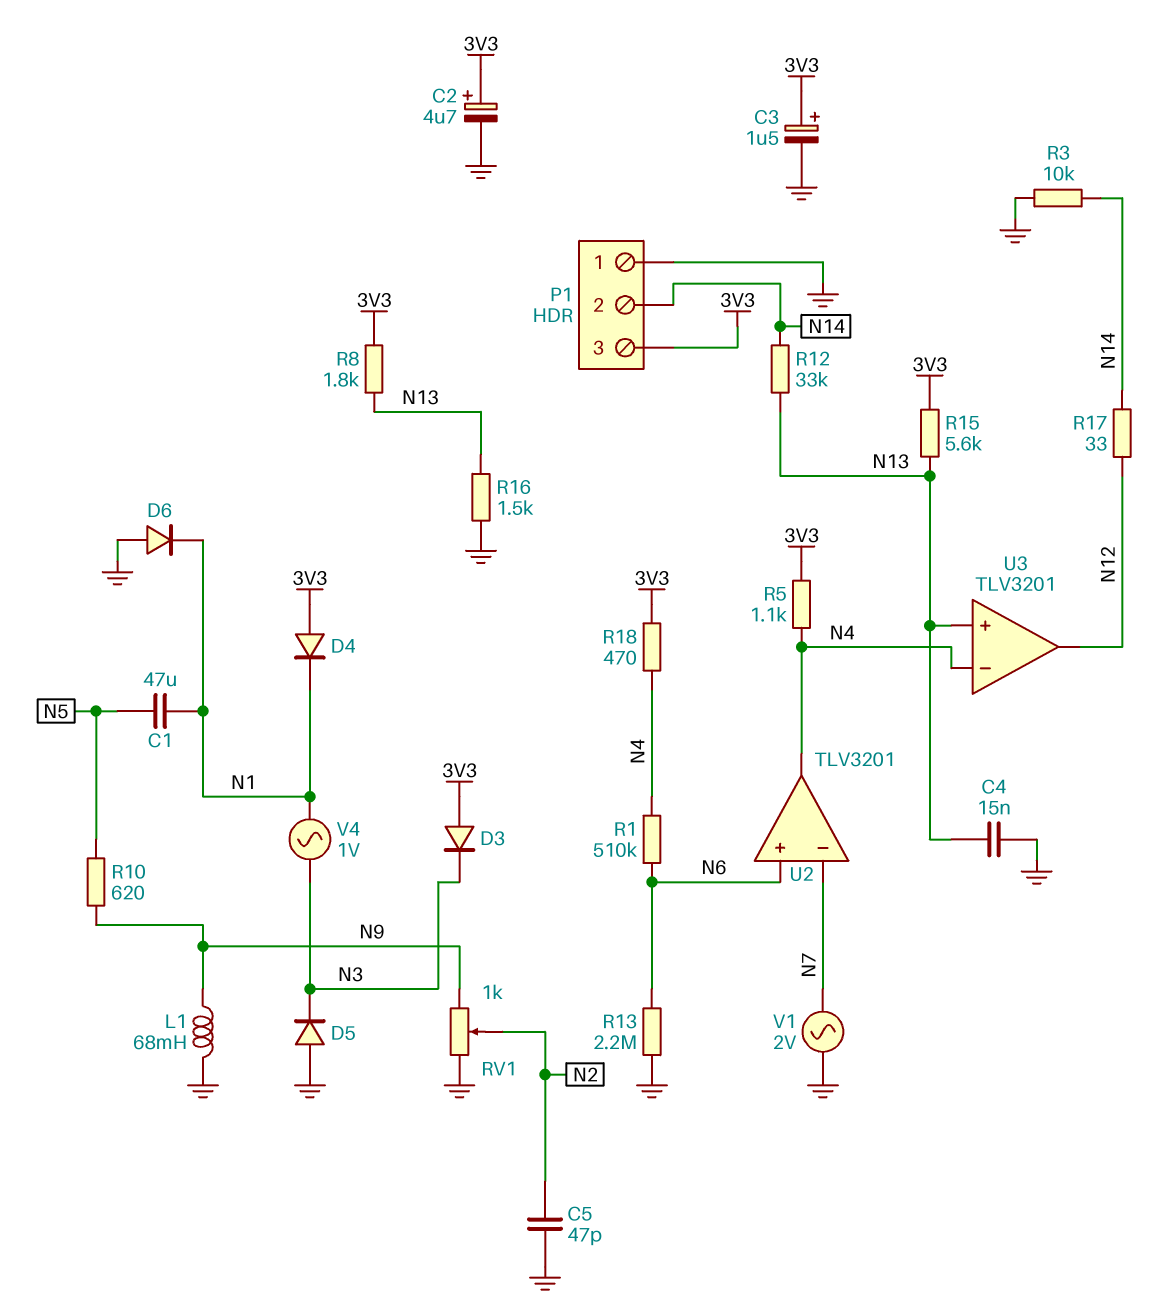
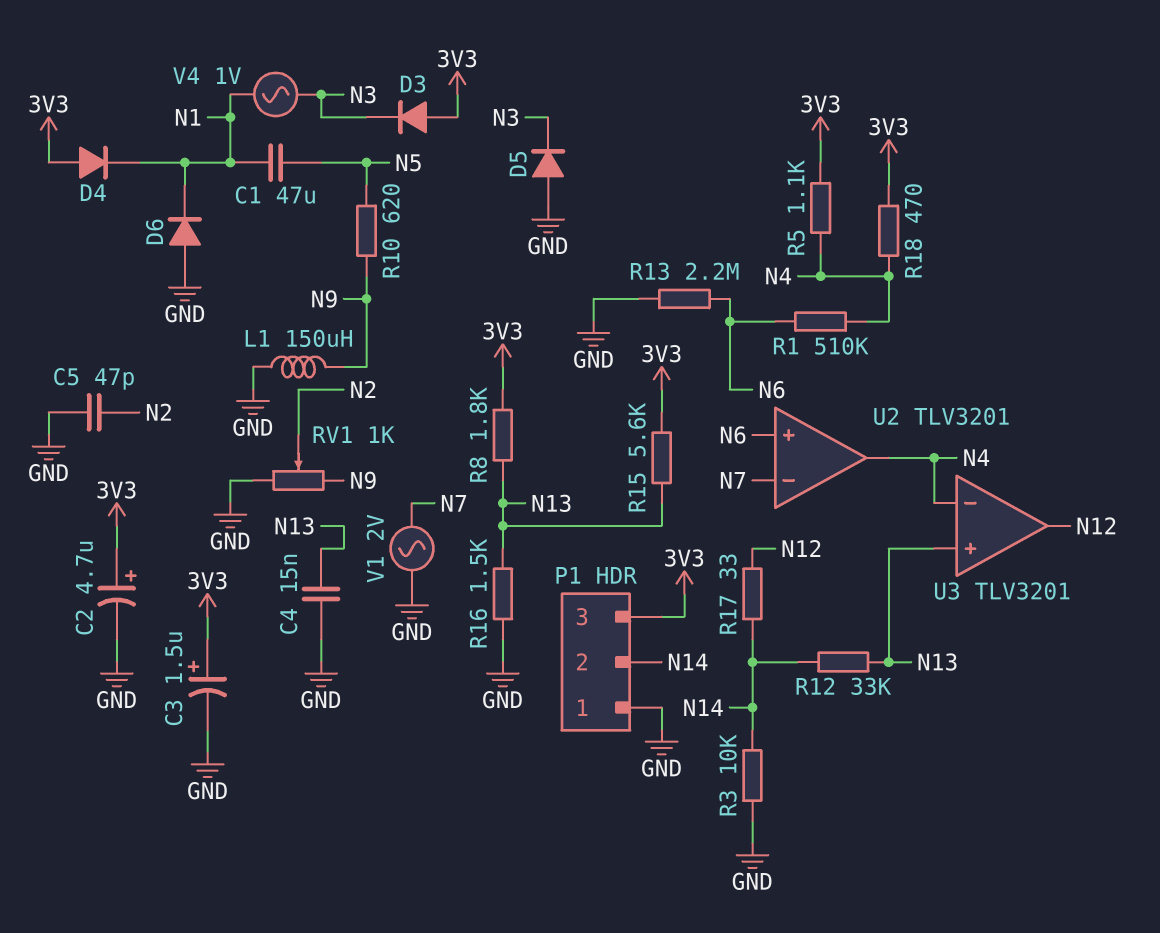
L1: 68mH (GND, N9) -> 150uH (GND, N9)

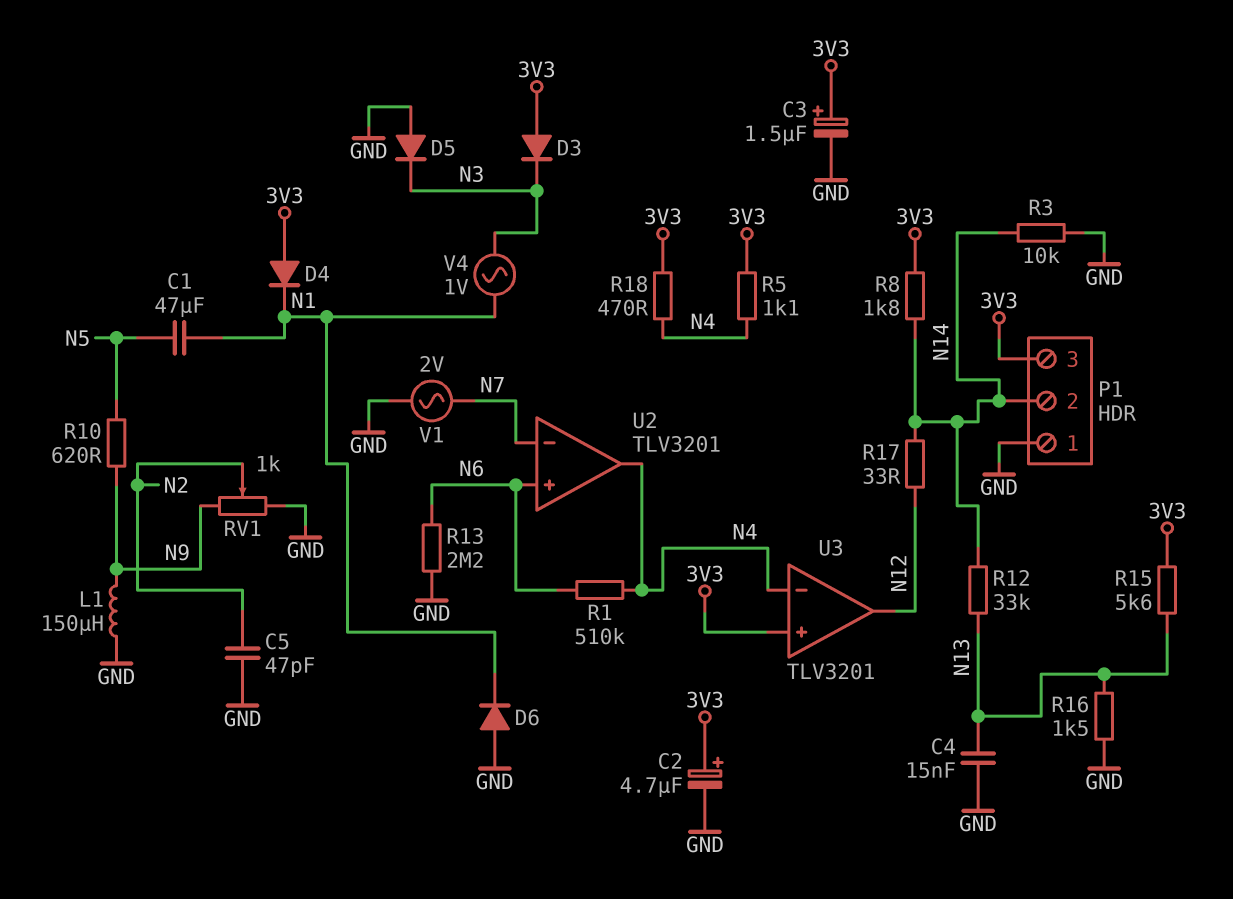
R8: 1.8k (3V3, N13) -> 1.8k (3V3, N14)
U3 pin in+: N13 -> 3V3

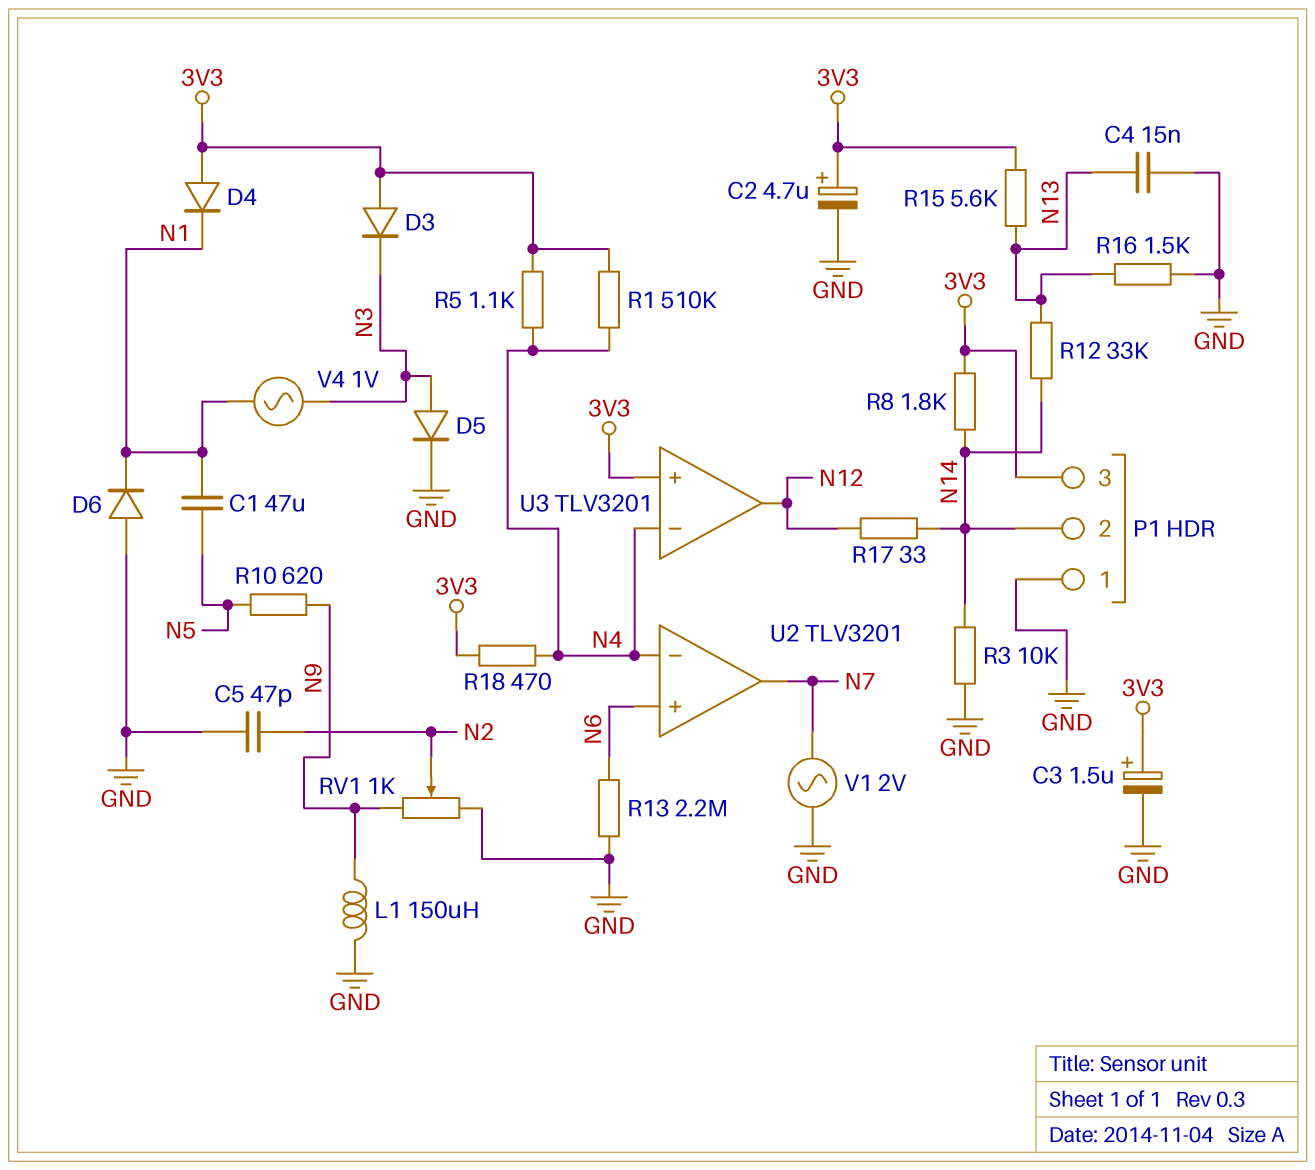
D5: diode (A GND, K N3) -> diode (A N3, K GND)
R1: 510k (N4, N6) -> 510k (3V3, N4)
U2 pin in-: N7 -> N4
U2 pin out: N4 -> N7

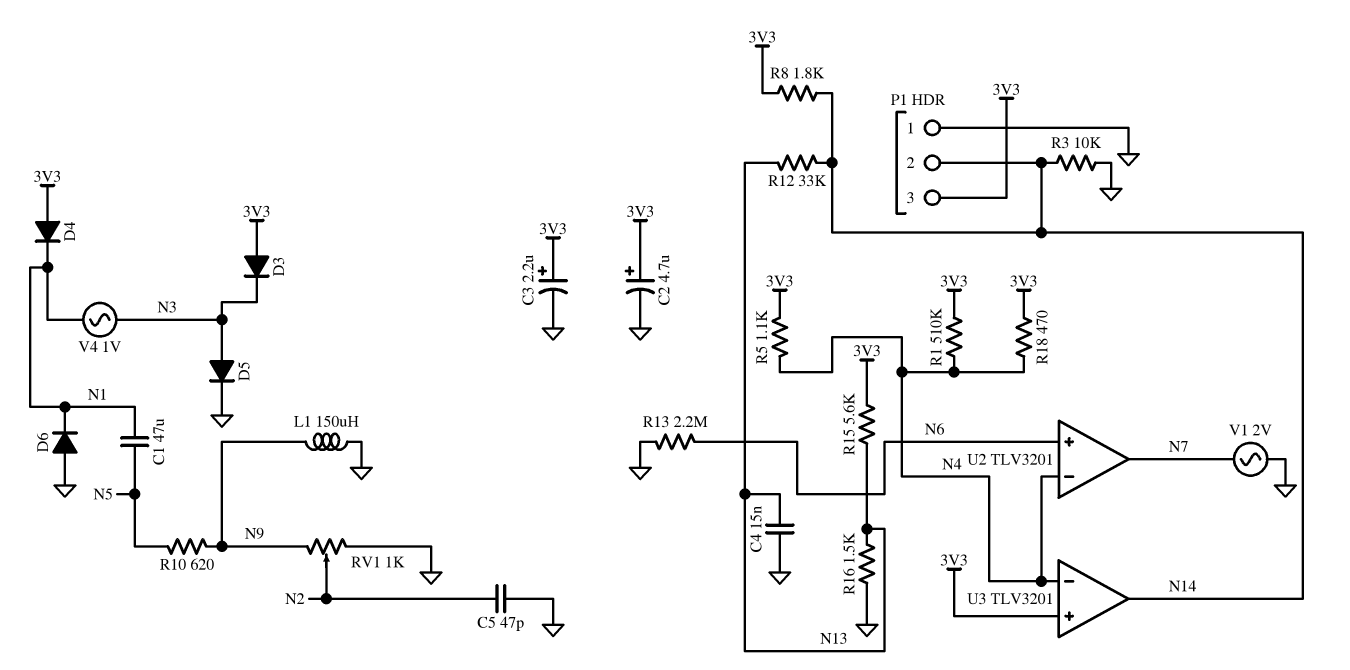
C3: 1.5uF (plus 3V3, minus GND) -> 2.2uF (plus 3V3, minus GND)
R17: 33 (N12, N14) -> none
U3 pin out: N12 -> N14

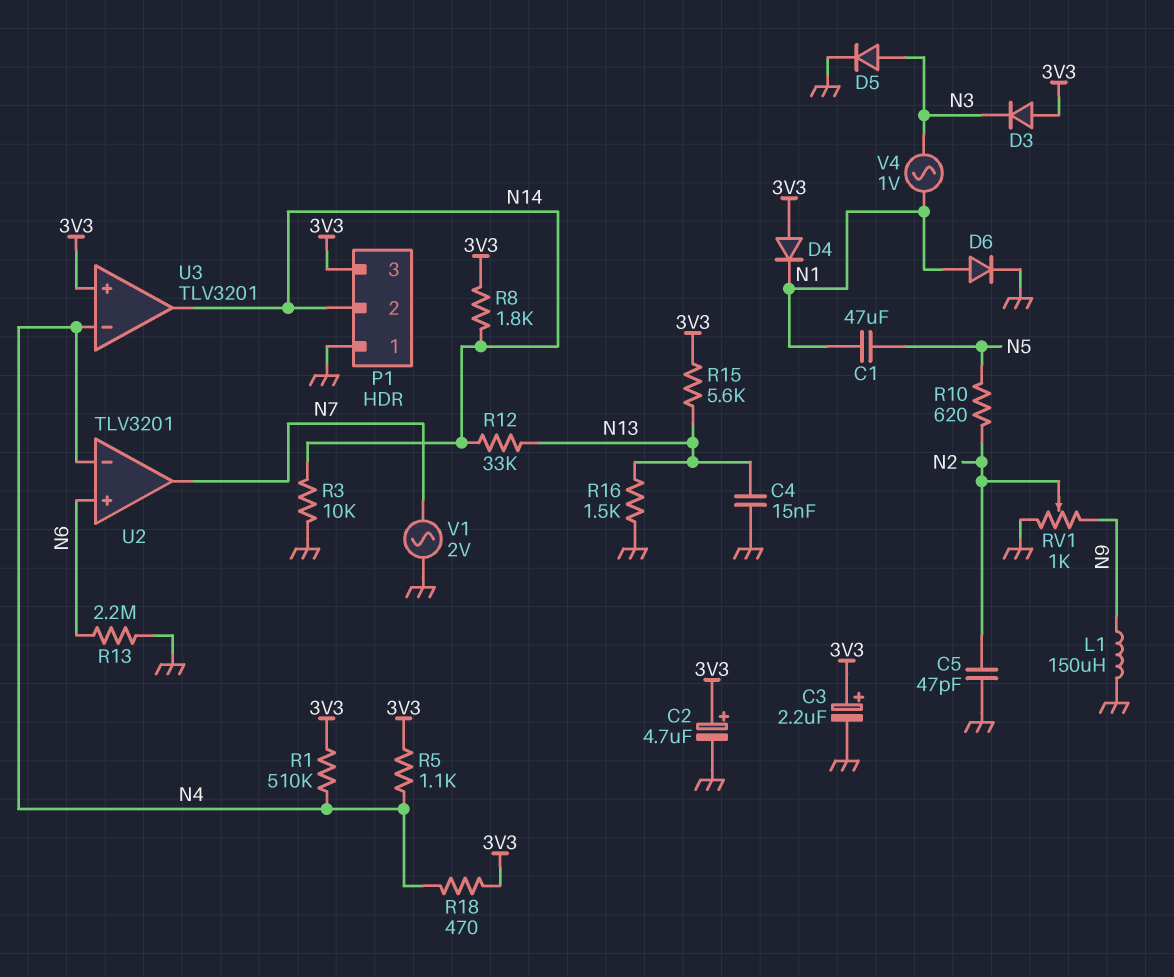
D6: diode (A GND, K N1) -> diode (A N1, K GND)
R10: 620 (N5, N9) -> 620 (N2, N5)

